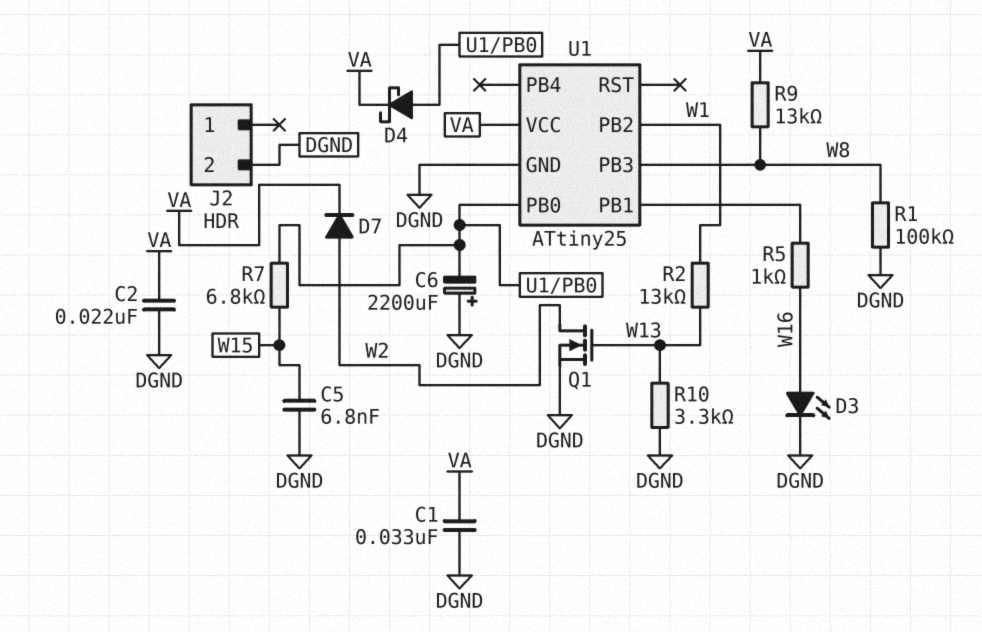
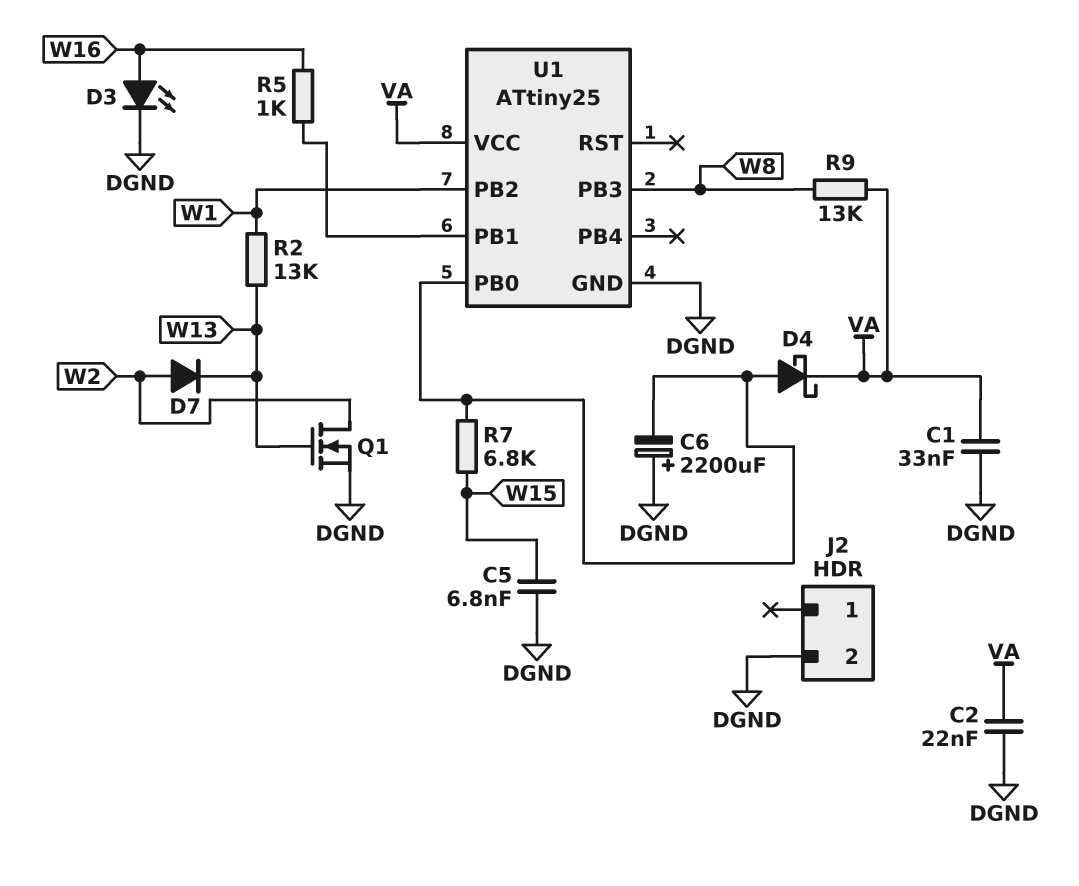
D7: diode (A W2, K VA) -> diode (A W2, K W13)
R1: 100k (DGND, W8) -> none
R10: 3.3k (DGND, W13) -> none

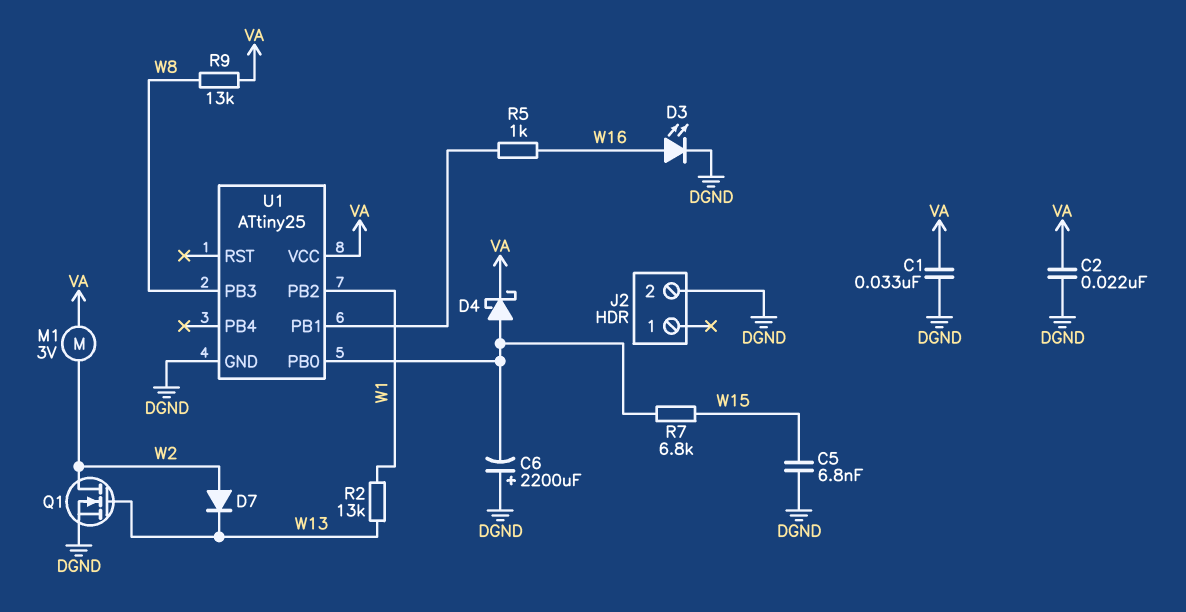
M1: none -> motor 3V (VA, W2)

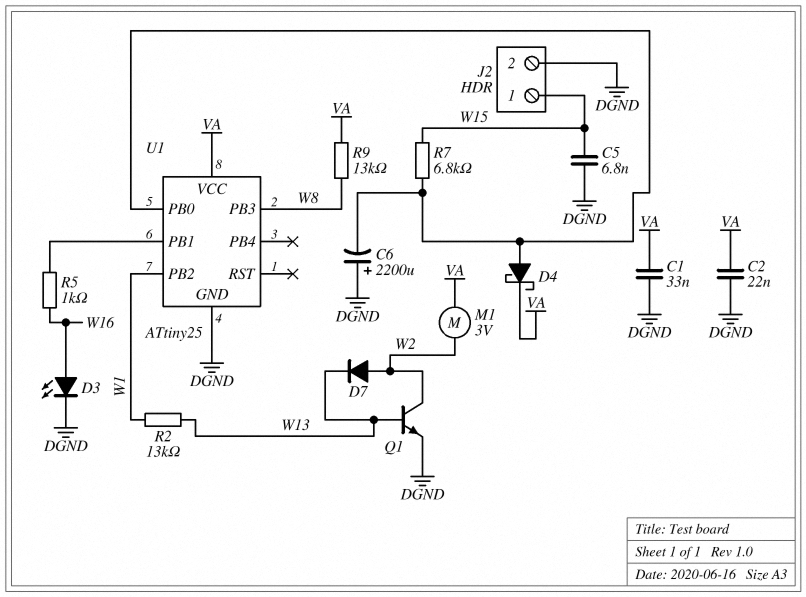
J2 pin 1: none -> W15
Q1: NMOS (G W13, D W2, S DGND) -> NPN (B W13, C W2, E DGND)

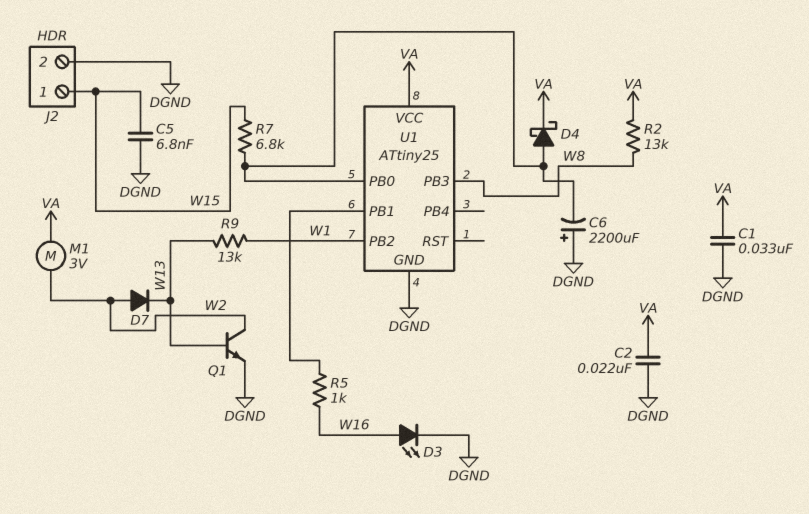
R2: 13k (W1, W13) -> 13k (VA, W8)
R9: 13k (VA, W8) -> 13k (W1, W13)

